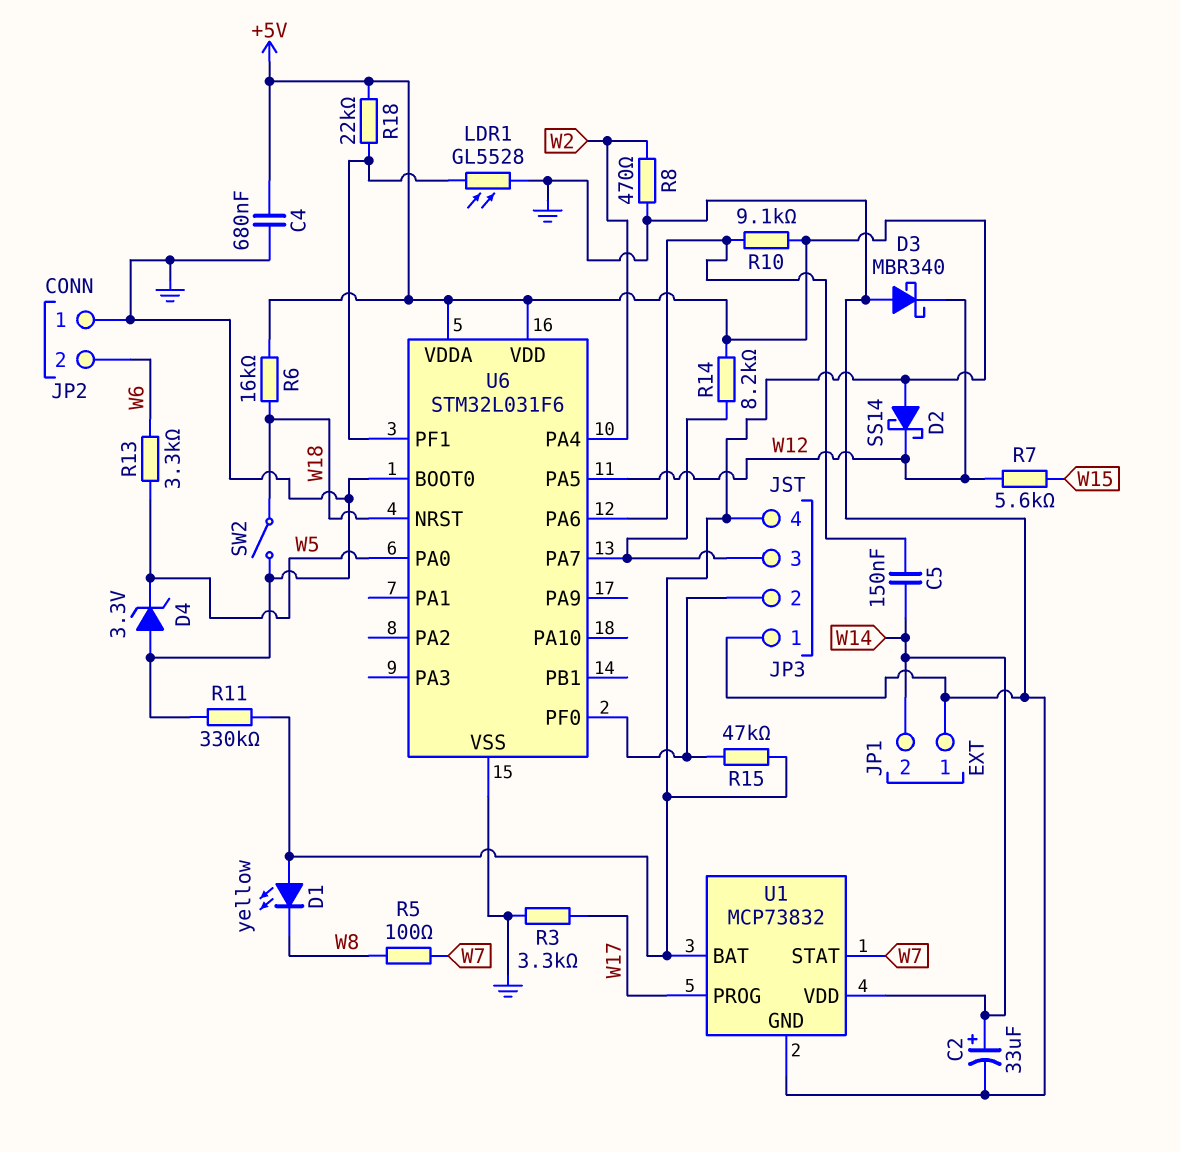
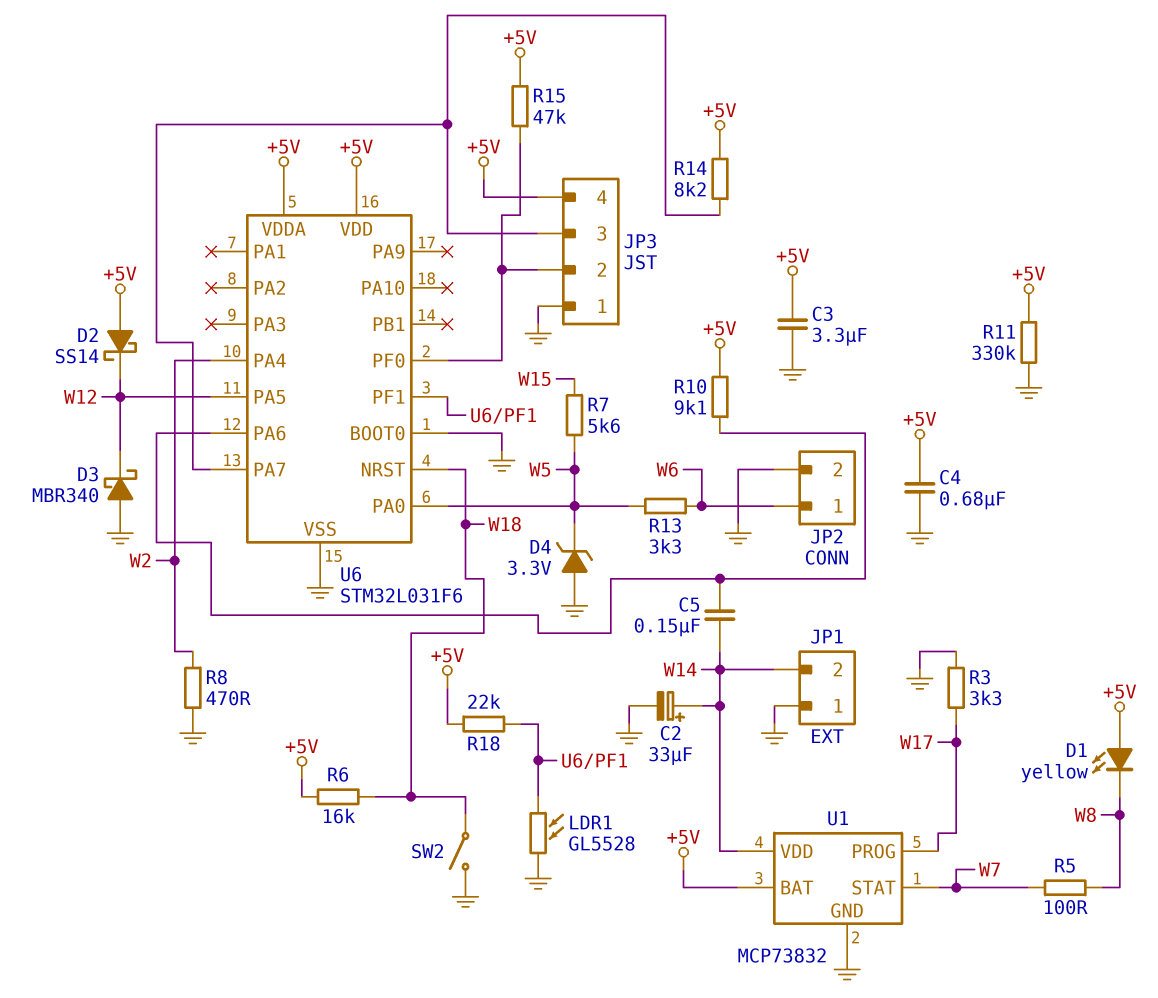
C3: none -> 3.3uF (+5V, GND)
JP2 pin 1: GND -> W6
JP2 pin 2: W6 -> GND
R7: 5.6k (W12, W15) -> 5.6k (W5, W15)

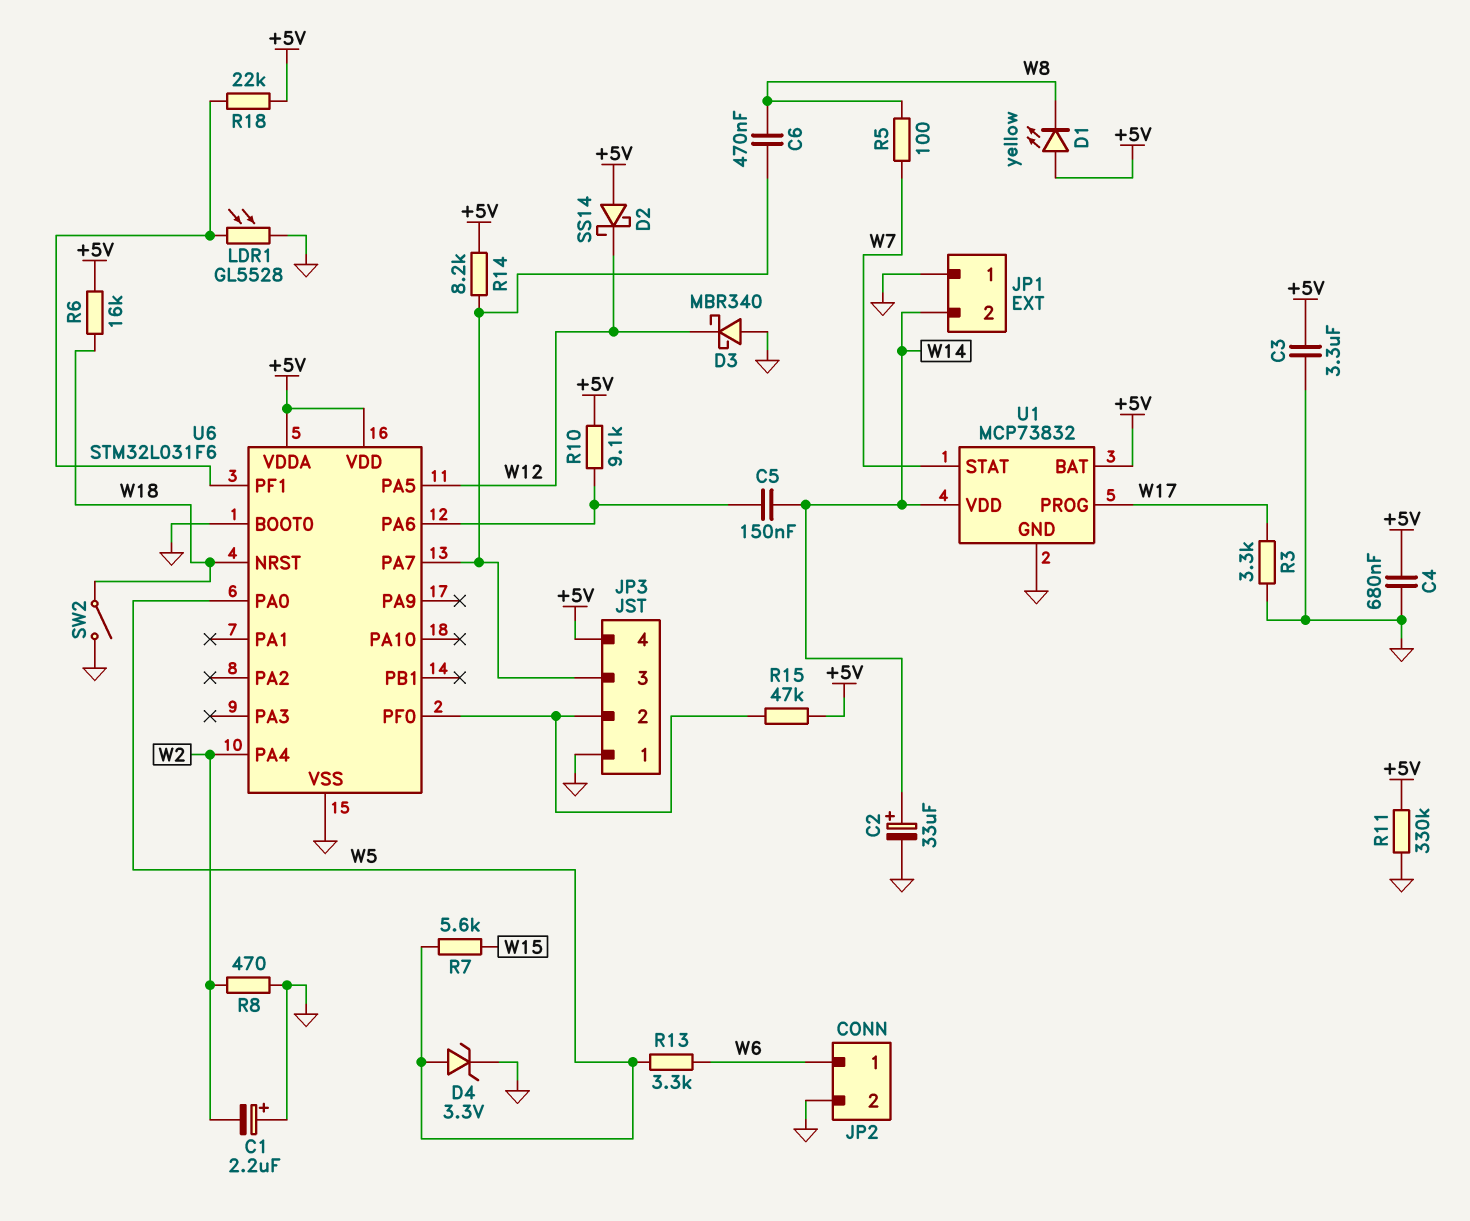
C1: none -> 2.2uF (plus GND, minus W2)
C6: none -> 470nF (JP3/3, W8)
D4: zener 3.3V (A GND, K W5) -> zener 3.3V (A W5, K GND)

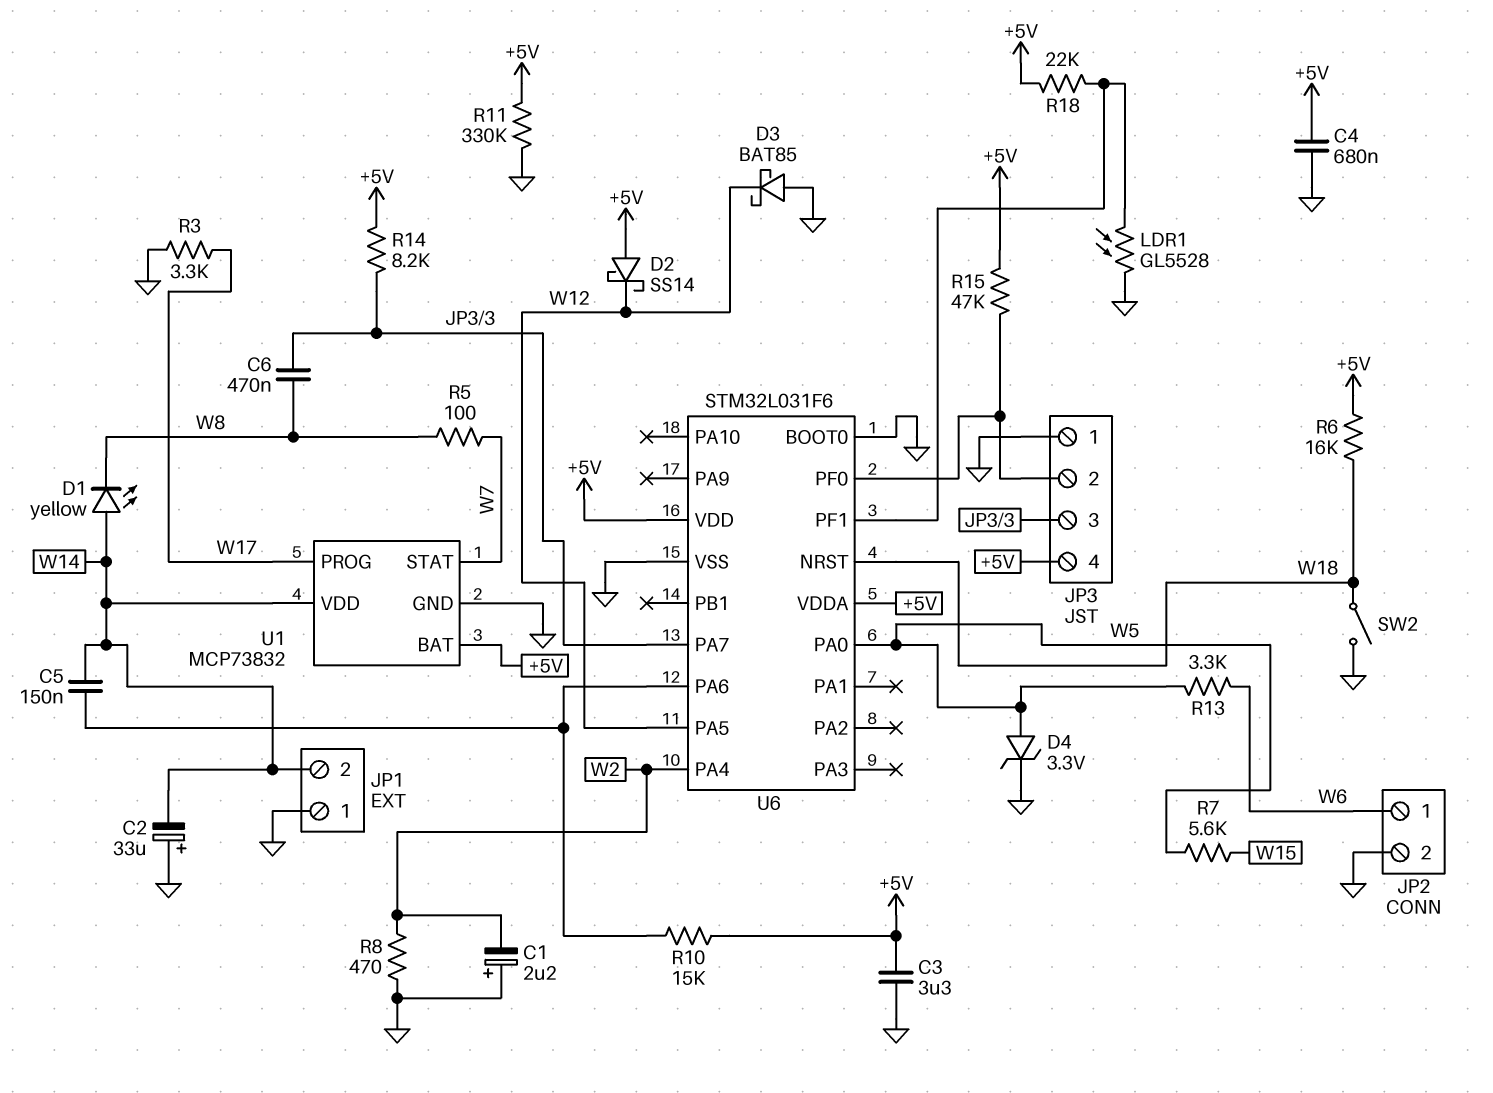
C2: 33uF (plus W14, minus GND) -> 33uF (plus GND, minus W14)
D1: LED yellow (A +5V, K W8) -> LED yellow (A W14, K W8)
D3: schottky MBR340 (A GND, K W12) -> schottky BAT85 (A GND, K W12)
R10: 9.1k (+5V, U6/PA6) -> 15k (+5V, U6/PA6)

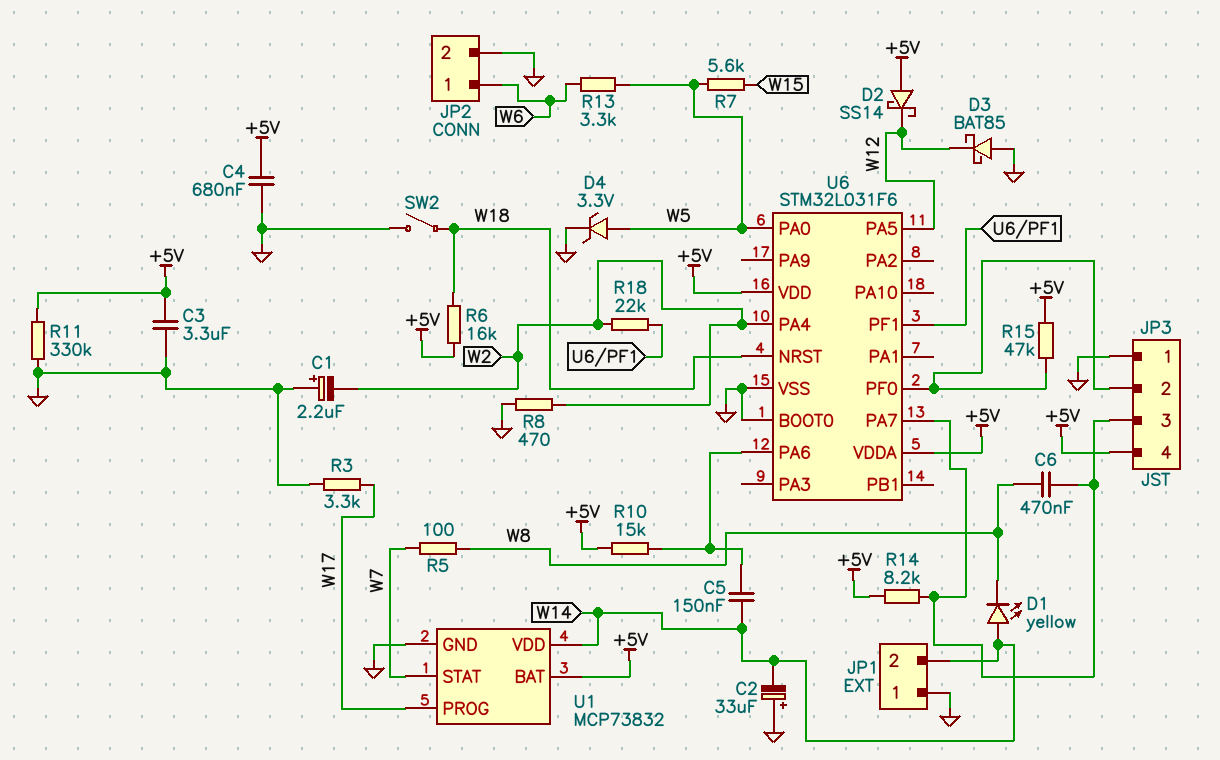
LDR1: GL5528 (GND, U6/PF1) -> none
R18: 22k (+5V, U6/PF1) -> 22k (U6/PF1, W2)

